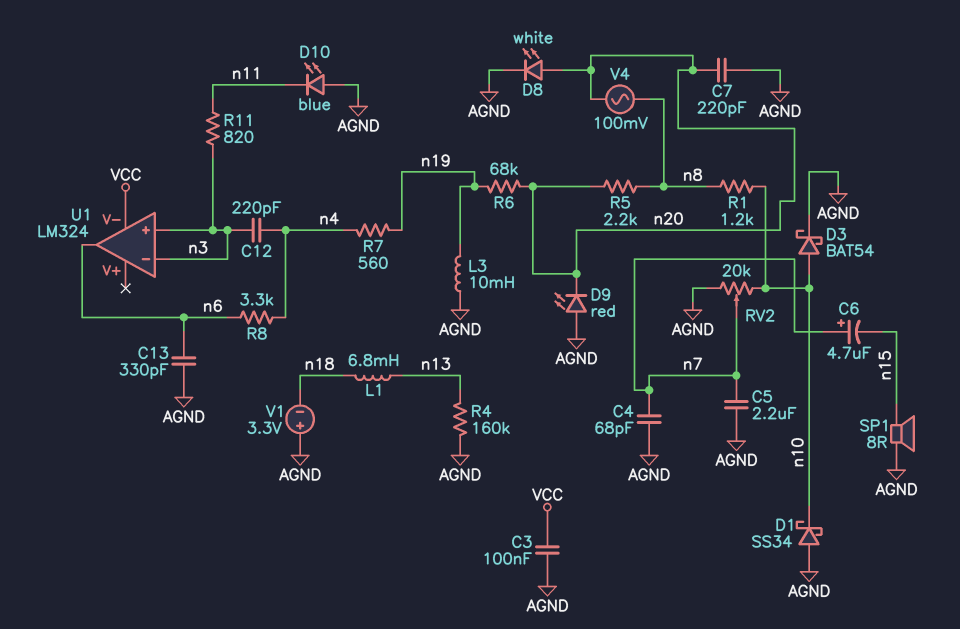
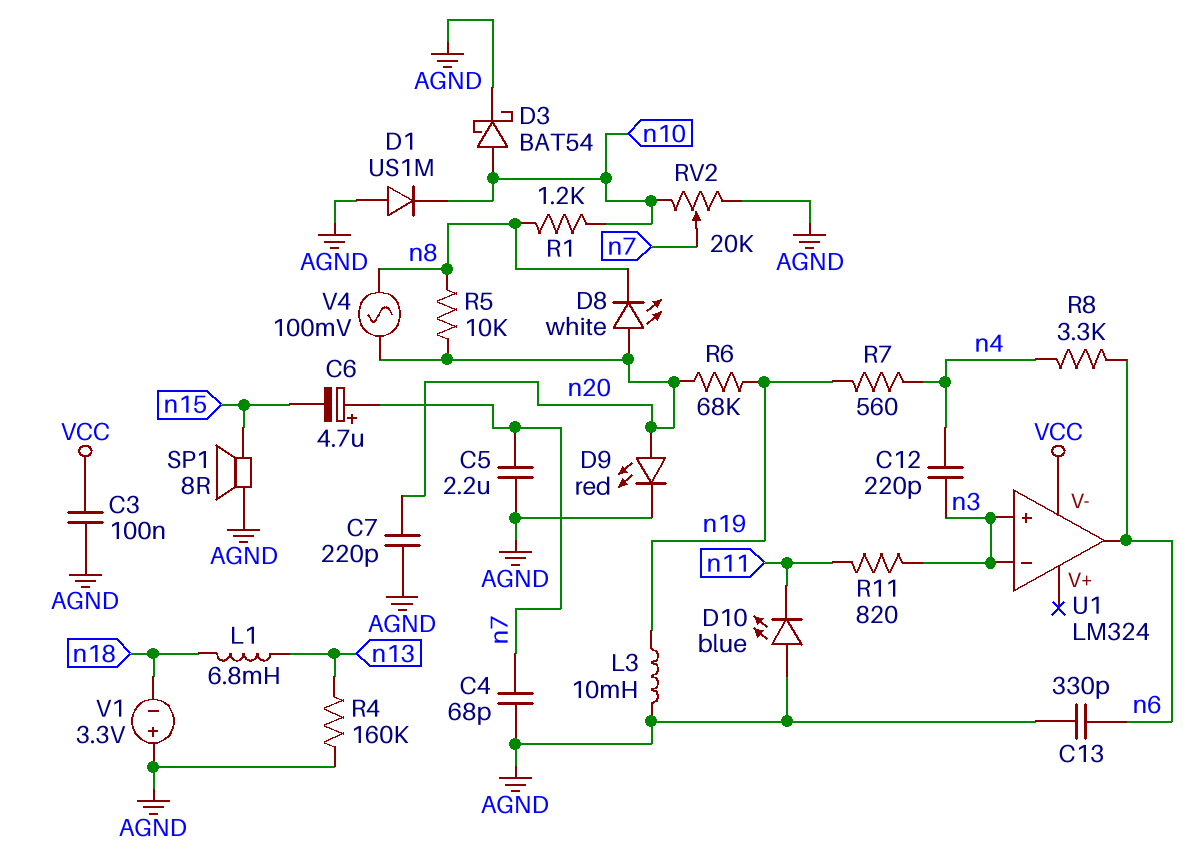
D1: schottky SS34 (A AGND, K n10) -> diode US1M (A AGND, K n10)
D8: LED white (A n20, K AGND) -> LED white (A n20, K n8)
D9: LED red (A AGND, K n20) -> LED red (A n20, K AGND)
R5: 2.2k (n8, n20) -> 10k (n8, n20)

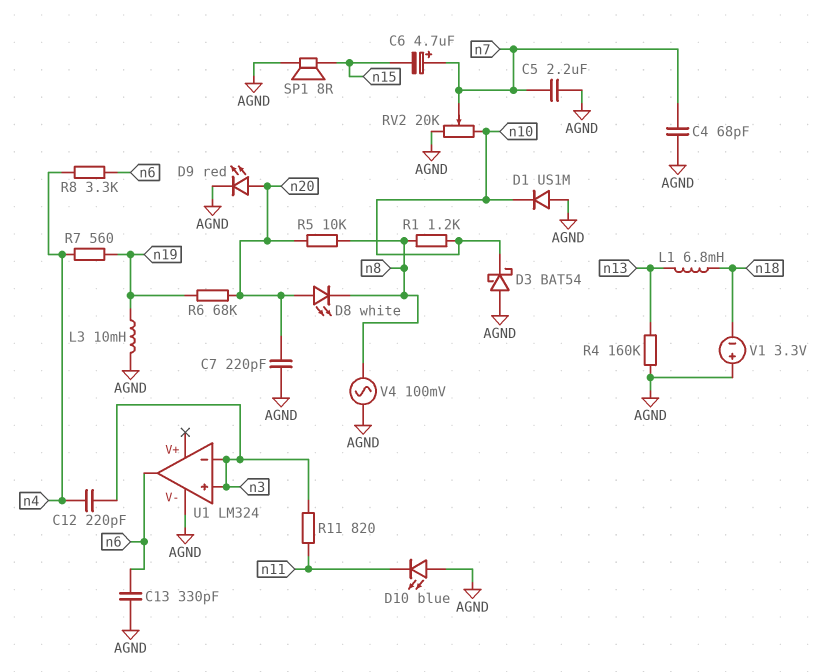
C3: 100nF (AGND, VCC) -> none
D3: schottky BAT54 (A n10, K AGND) -> schottky BAT54 (A AGND, K n10)
U1 pin V-: VCC -> AGND
V4: AC 100mV (n8, n20) -> AC 100mV (AGND, n8)

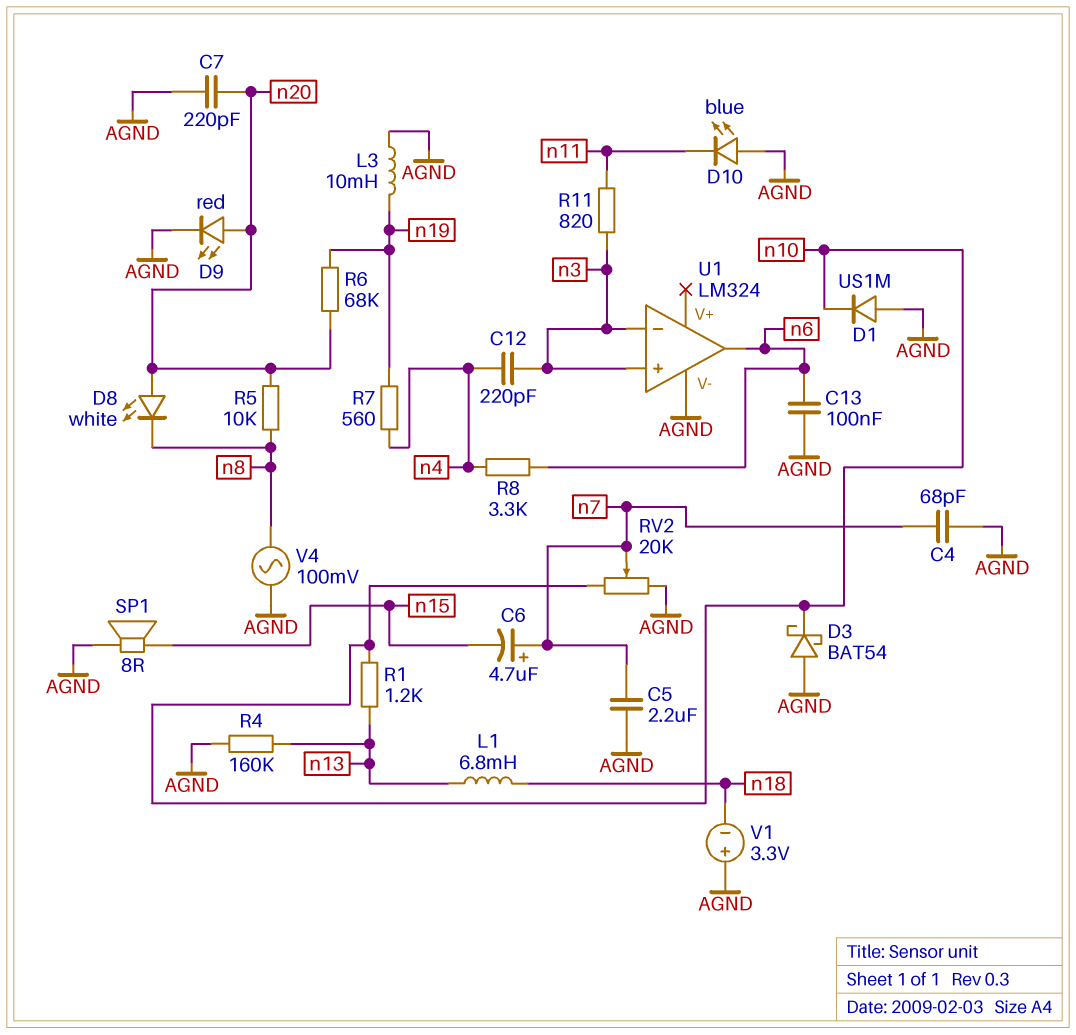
C13: 330pF (AGND, n6) -> 100nF (AGND, n6)
R1: 1.2k (n8, n10) -> 1.2k (n10, n13)

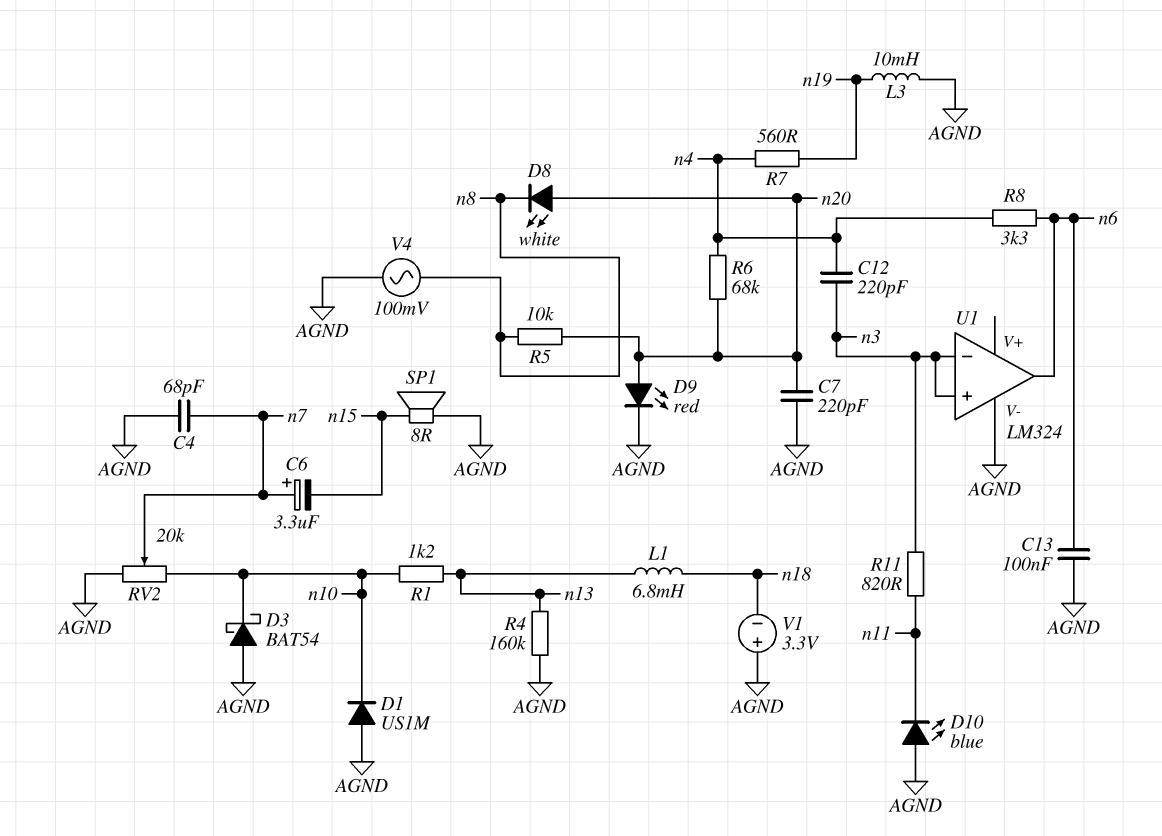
C5: 2.2uF (AGND, n7) -> none
C6: 4.7uF (plus n7, minus n15) -> 3.3uF (plus n7, minus n15)
R6: 68k (n19, n20) -> 68k (n4, n20)

